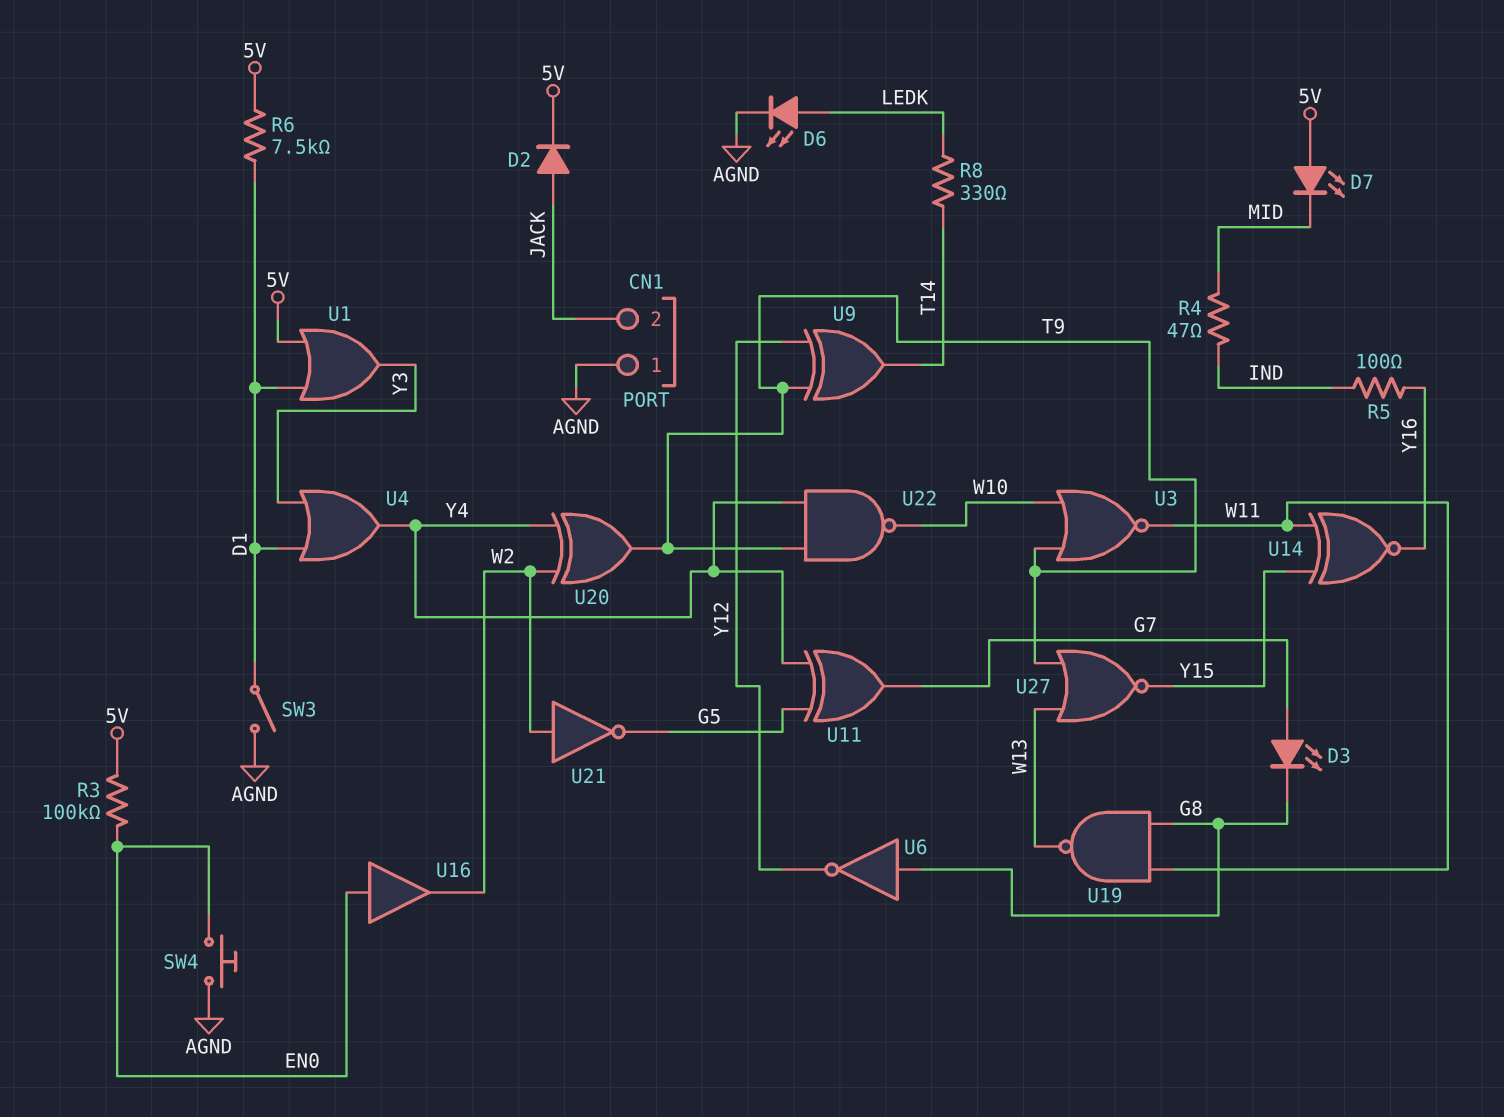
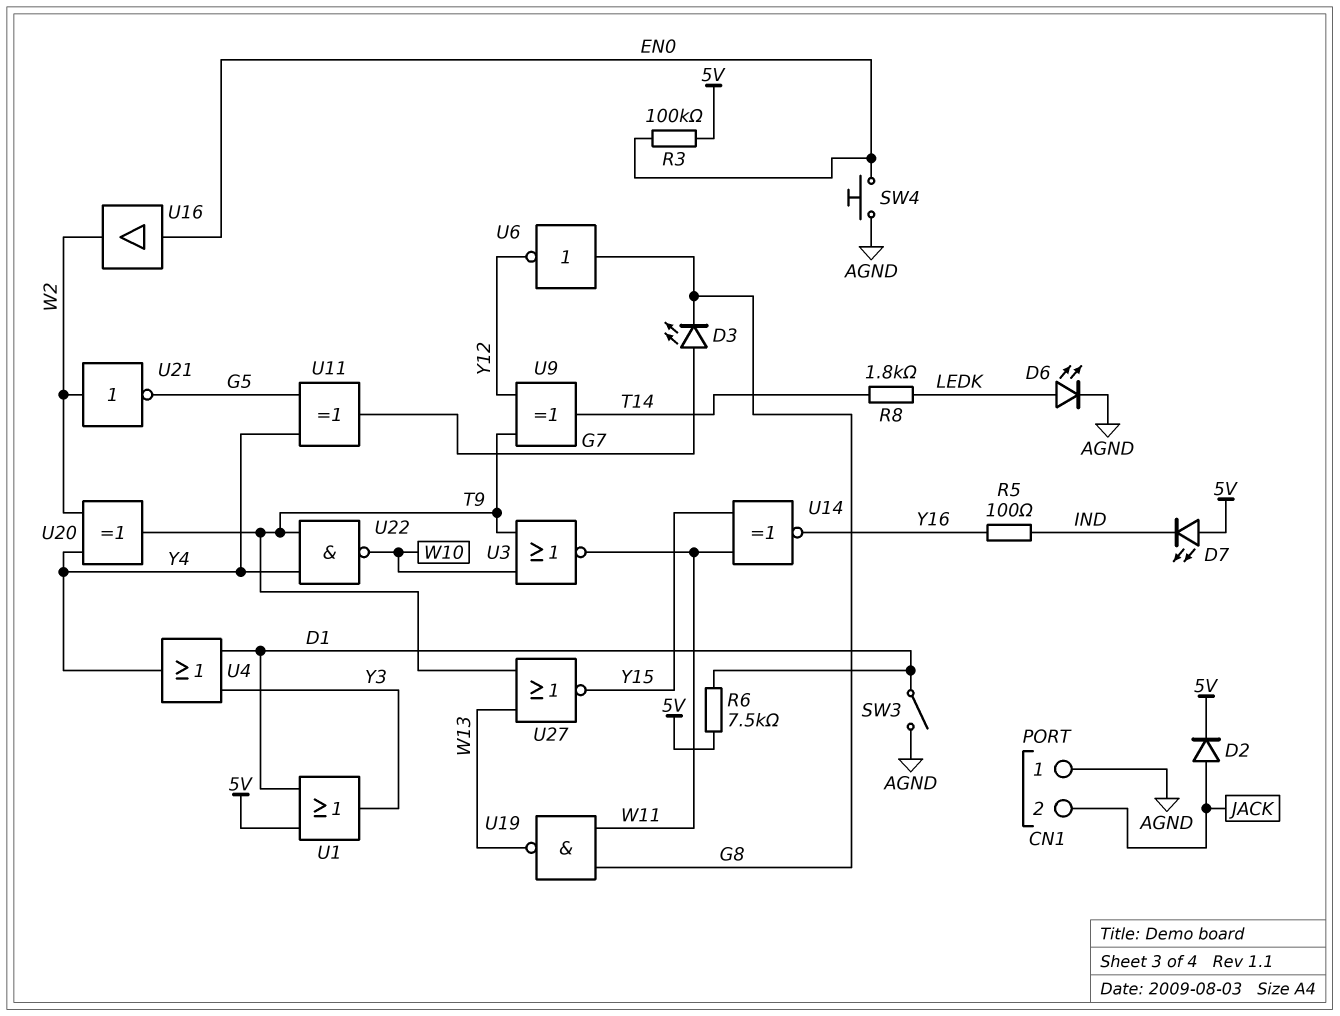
D7: LED (A 5V, K MID) -> LED (A 5V, K IND)
R4: 47 (IND, MID) -> none
R8: 330 (LEDK, T14) -> 1.8k (LEDK, T14)

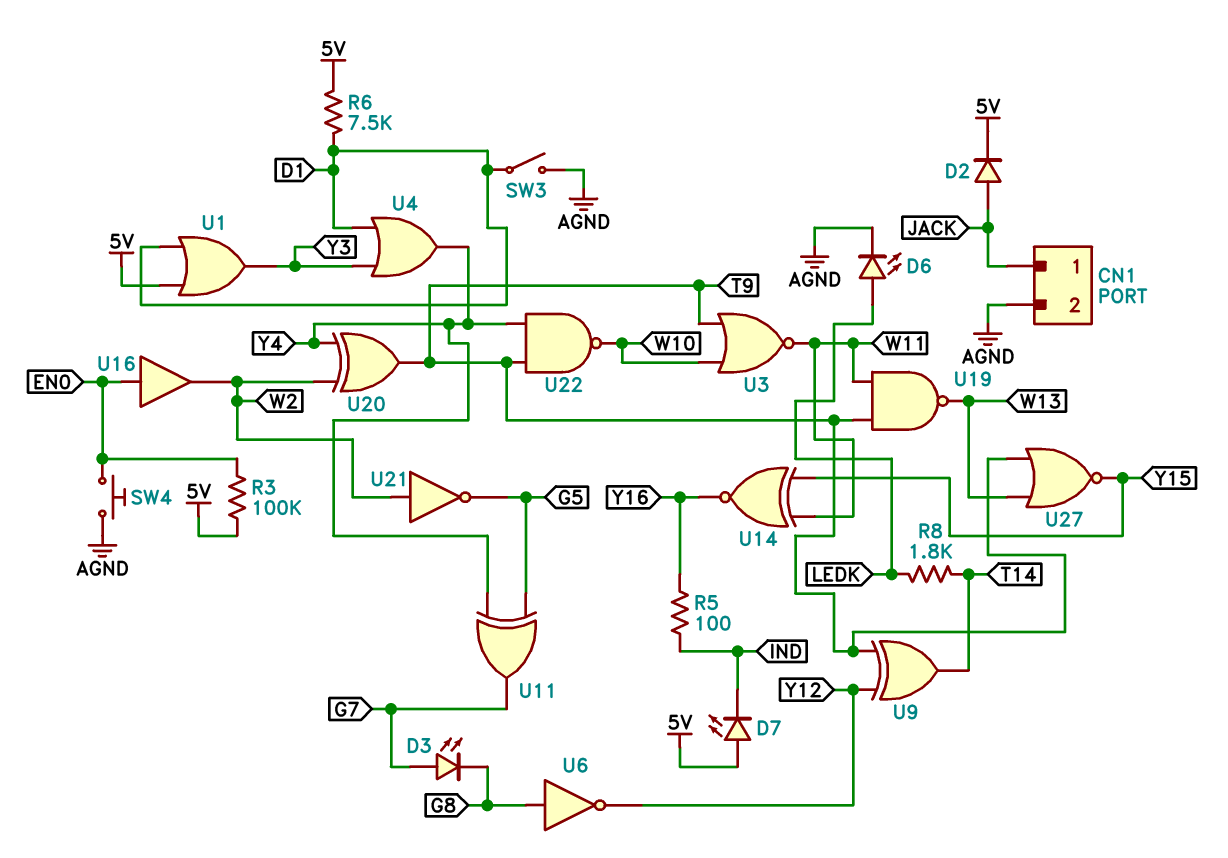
CN1 pin 1: AGND -> JACK
CN1 pin 2: JACK -> AGND
U19: NAND (in G8, in W11, out W13) -> NAND (in T9, in W11, out W13)

